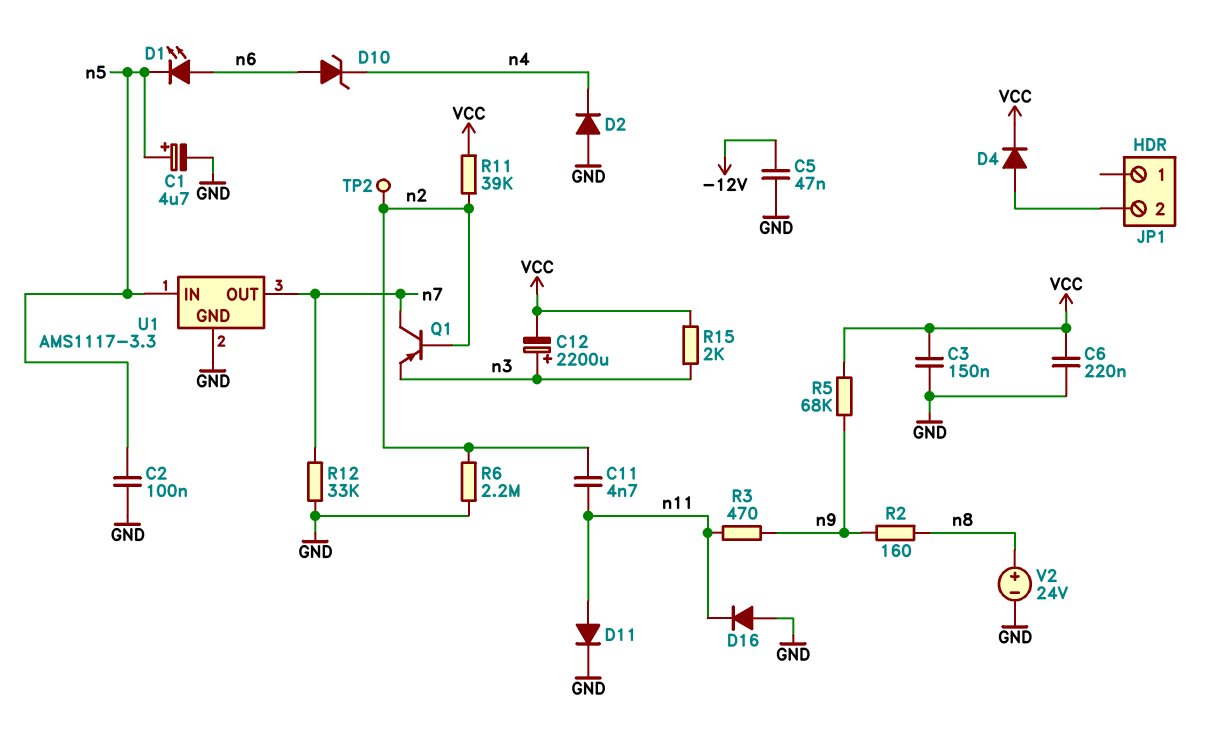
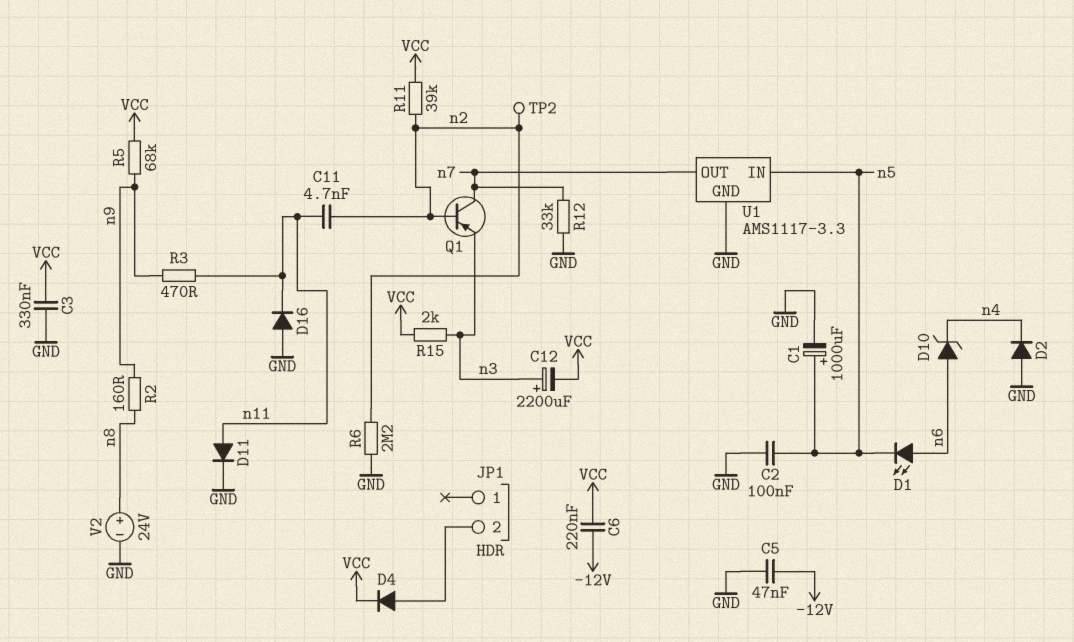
C1: 4.7uF (plus n5, minus GND) -> 1000uF (plus n5, minus GND)
C3: 150nF (GND, VCC) -> 330nF (GND, VCC)
C6: 220nF (GND, VCC) -> 220nF (-12V, VCC)

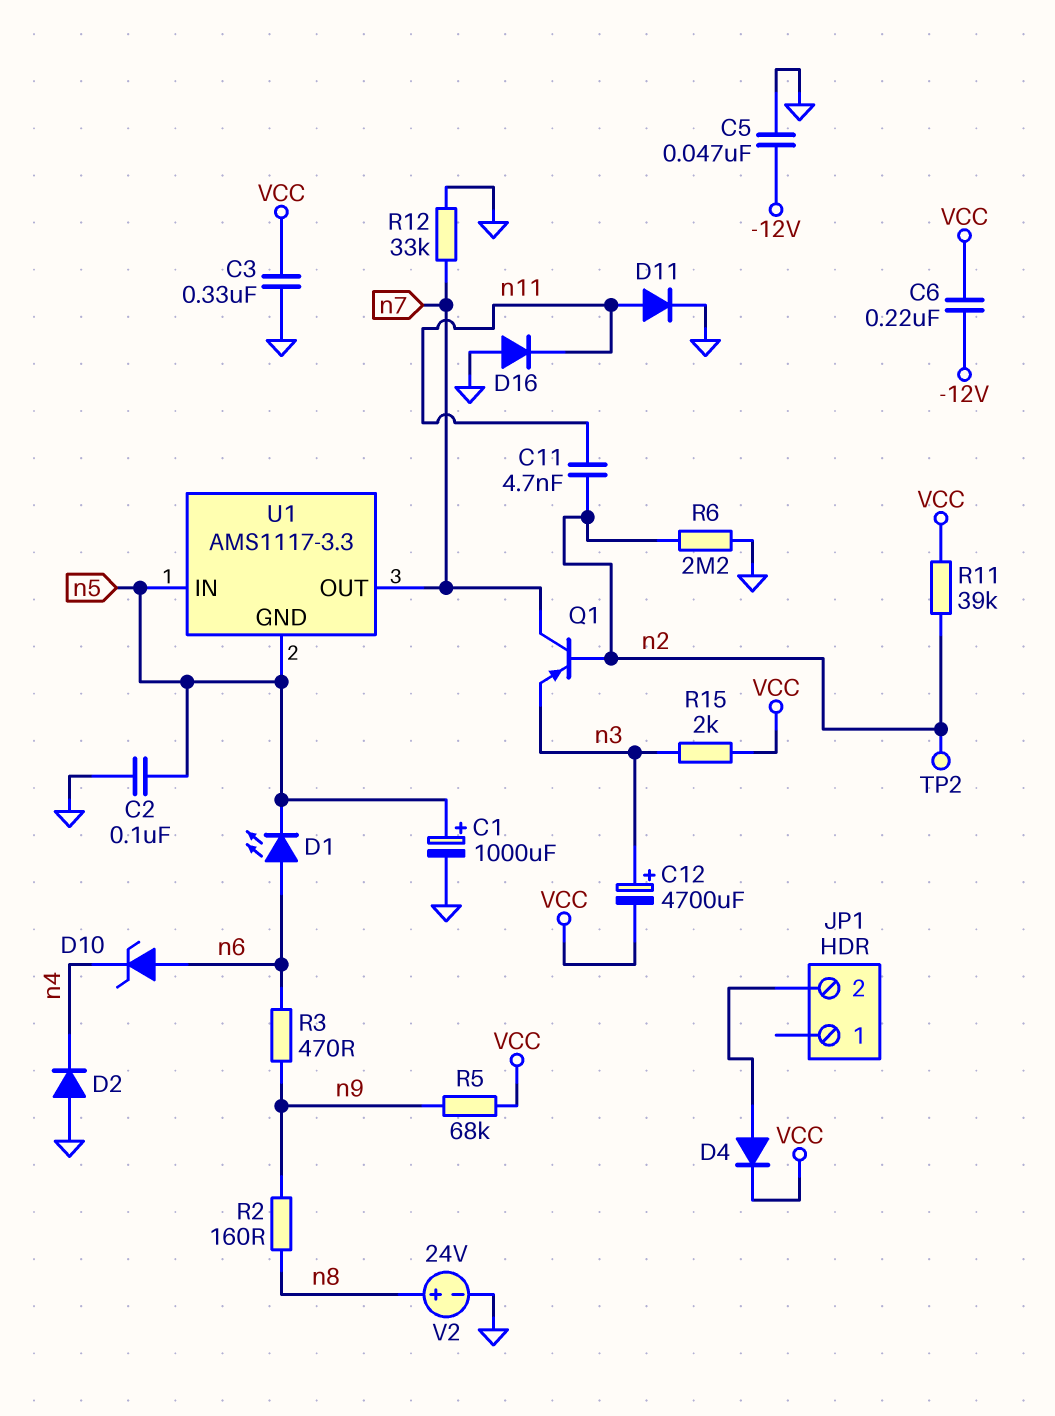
C12: 2200uF (plus n3, minus VCC) -> 4700uF (plus n3, minus VCC)
R3: 470 (n9, n11) -> 470 (n6, n9)
U1 pin GND: GND -> n5

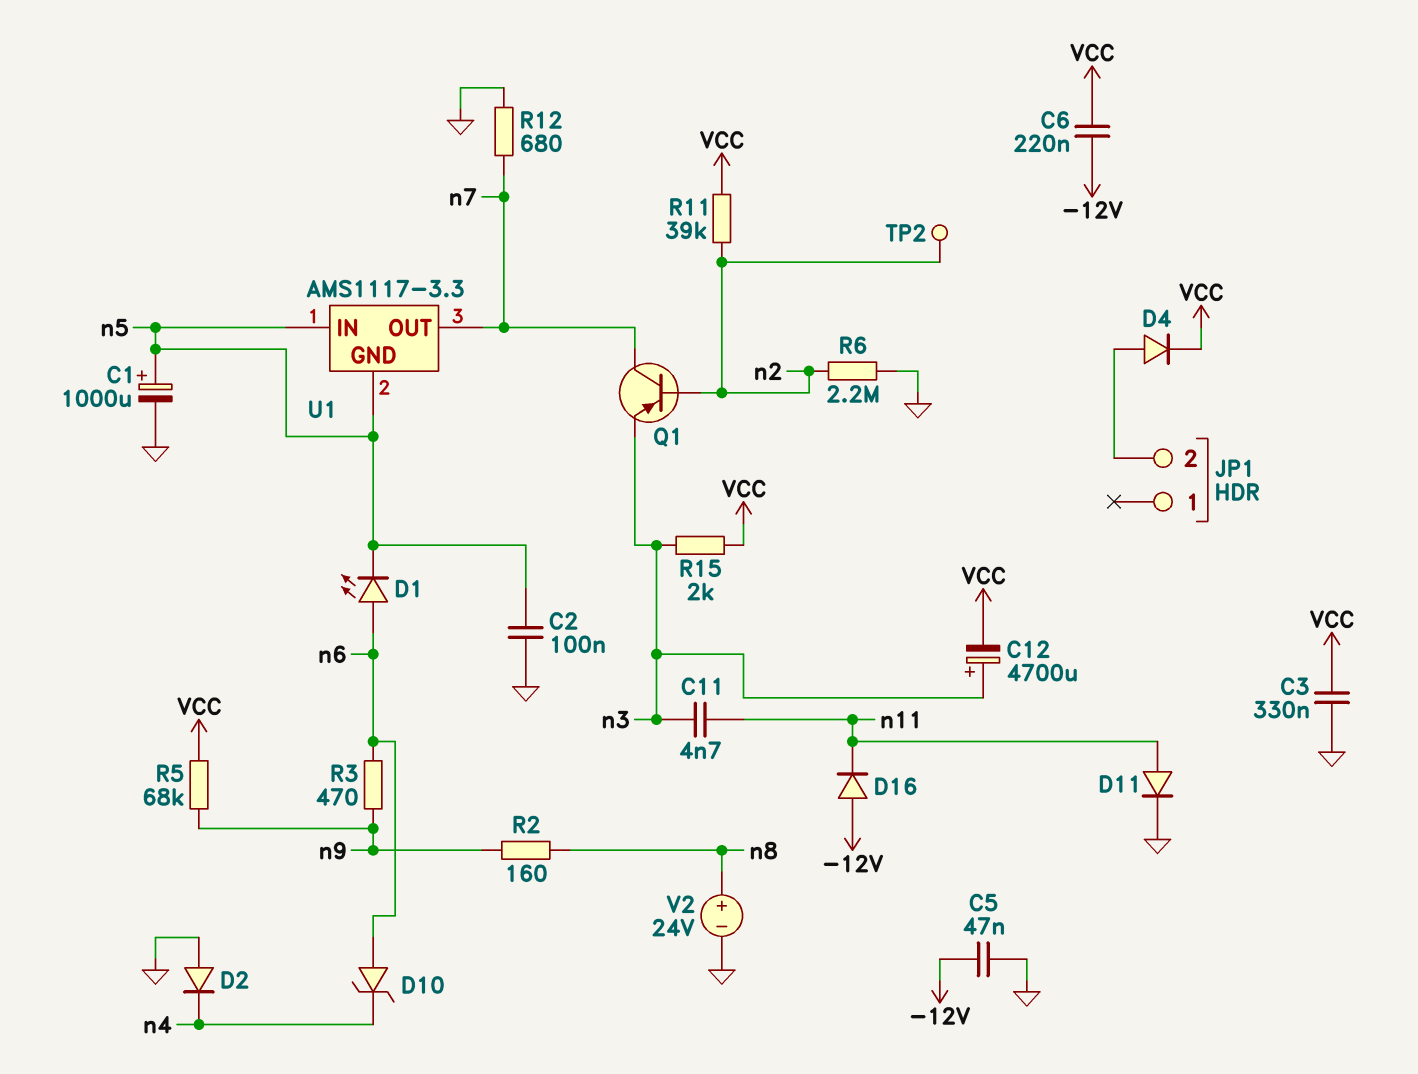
C11: 4.7nF (n2, n11) -> 4.7nF (n3, n11)
D16: diode (A GND, K n11) -> diode (A -12V, K n11)
R12: 33k (GND, n7) -> 680 (GND, n7)

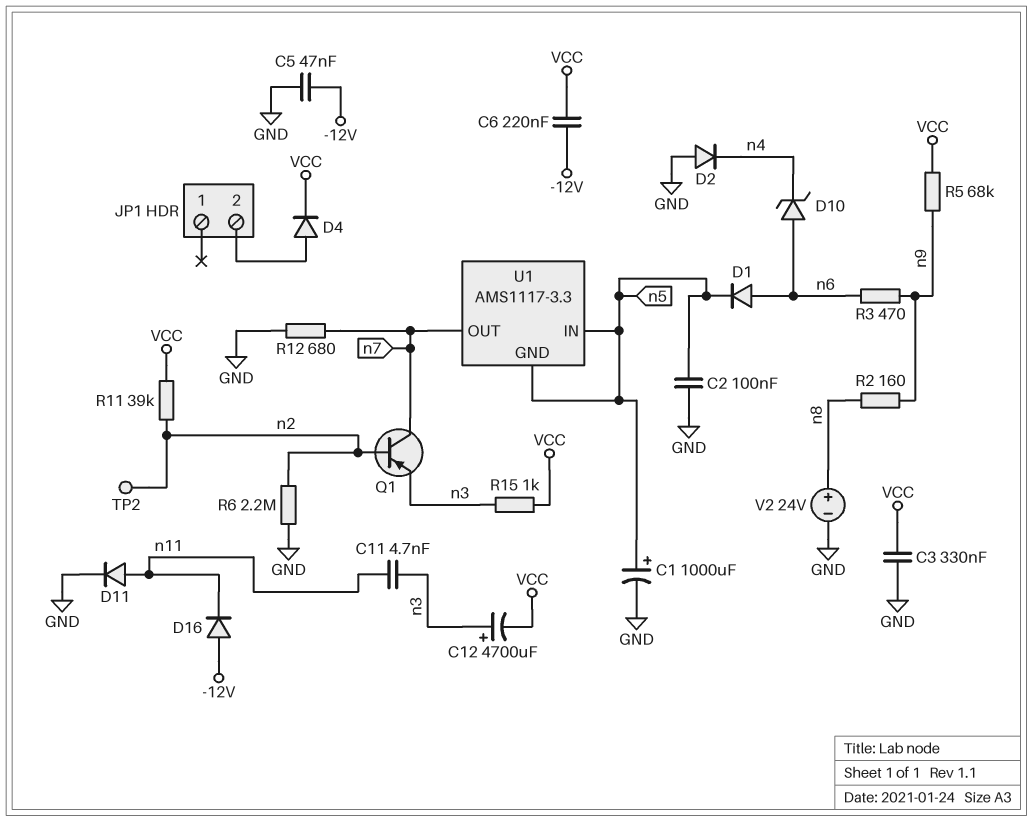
D1: LED (A n6, K n5) -> diode (A n6, K n5)
R15: 2k (VCC, n3) -> 1k (VCC, n3)

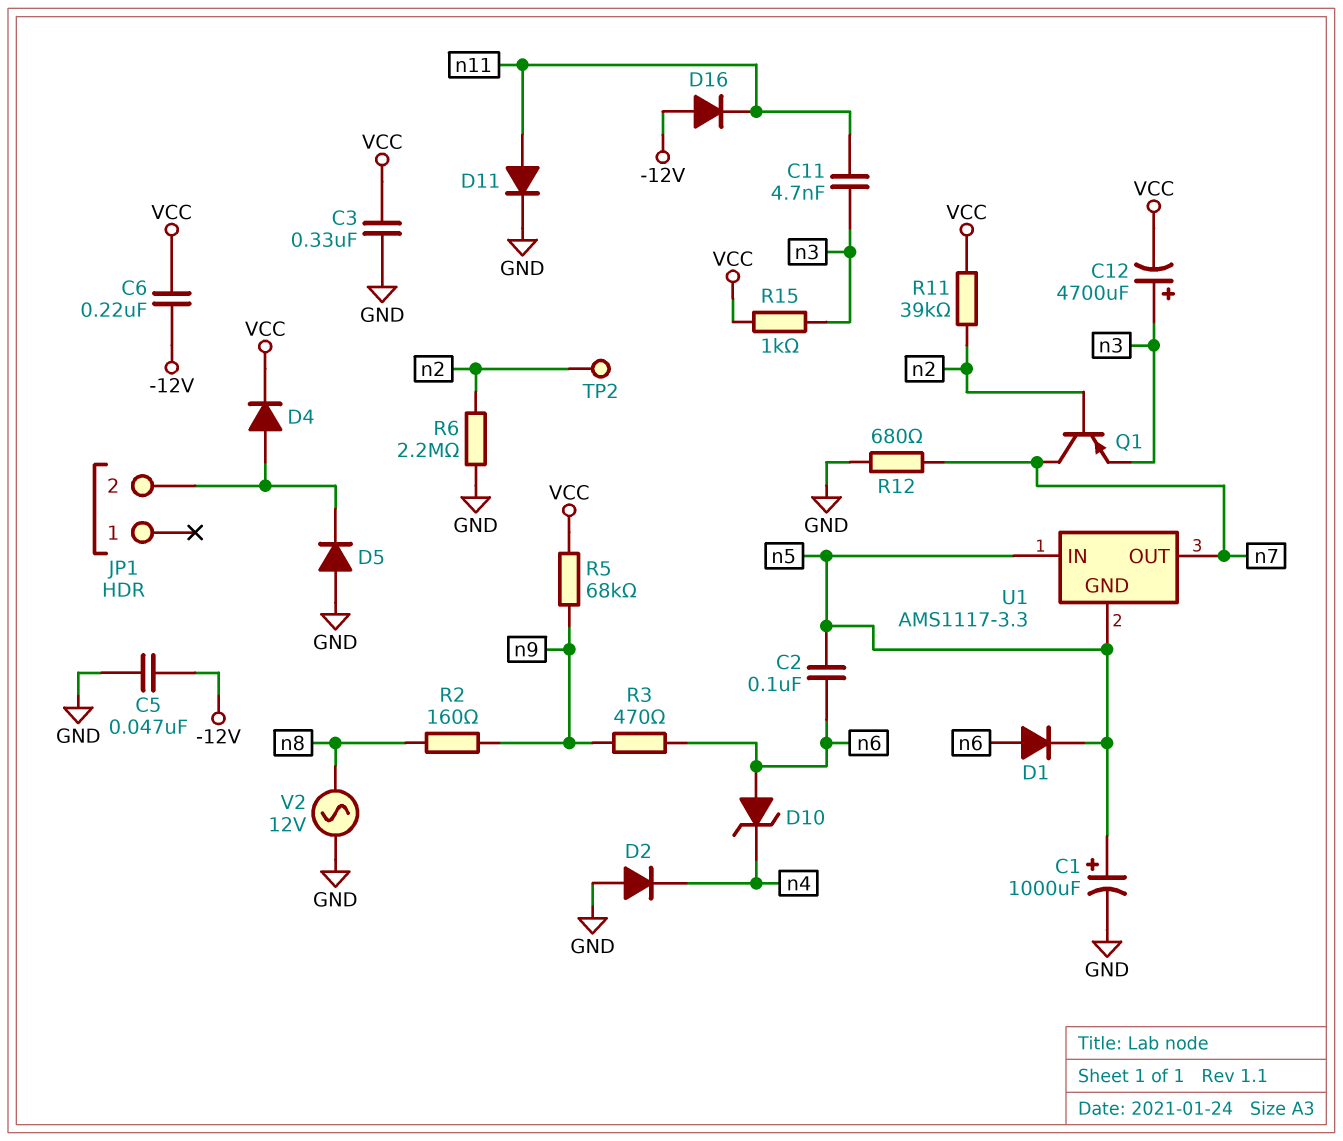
C2: 100nF (GND, n5) -> 100nF (n5, n6)
D5: none -> diode (A GND, K JP1/2)
V2: 24V (plus n8, minus GND) -> AC 12V (GND, n8)

